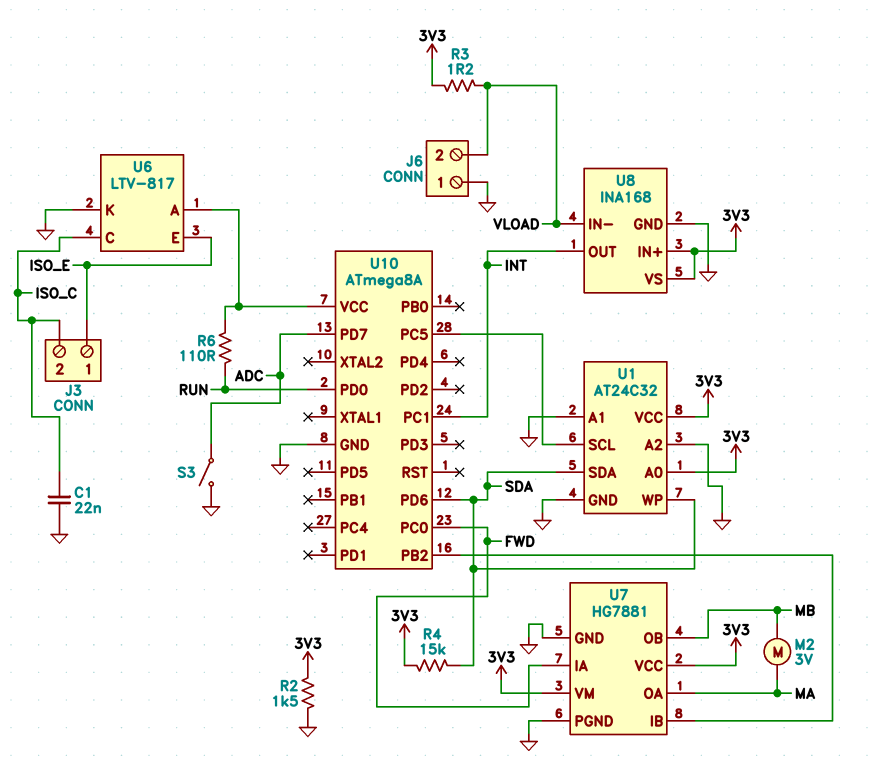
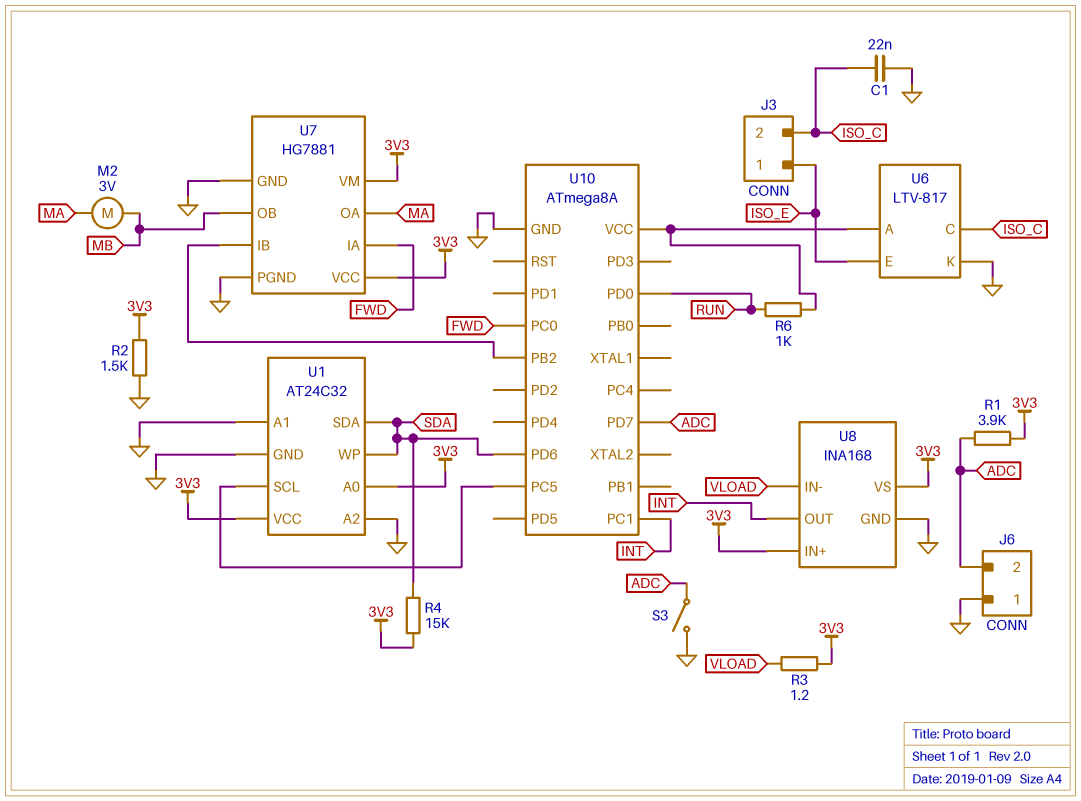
J6 pin 2: VLOAD -> ADC
R1: none -> 3.9k (3V3, ADC)
R6: 110 (RUN, U6/A) -> 1k (RUN, U6/A)

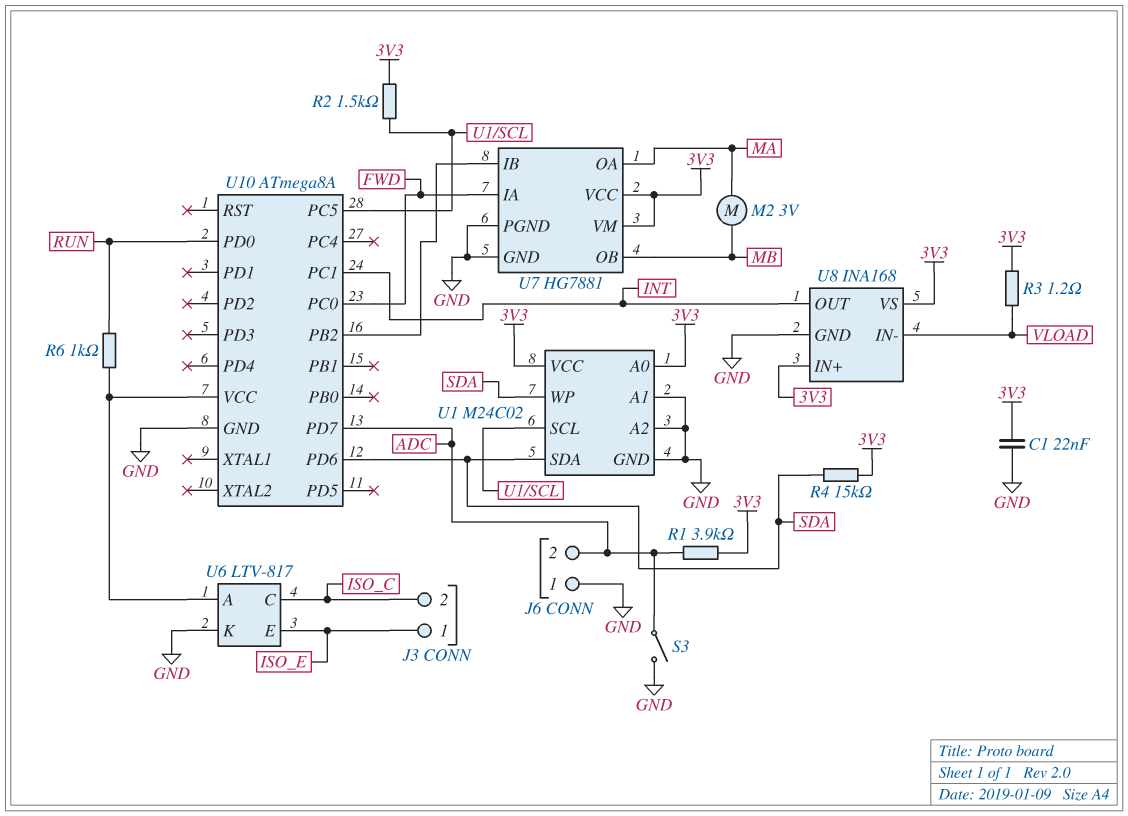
C1: 22nF (GND, ISO_C) -> 22nF (3V3, GND)
R2: 1.5k (3V3, GND) -> 1.5k (3V3, U1/SCL)
U1: AT24C32 -> M24C02

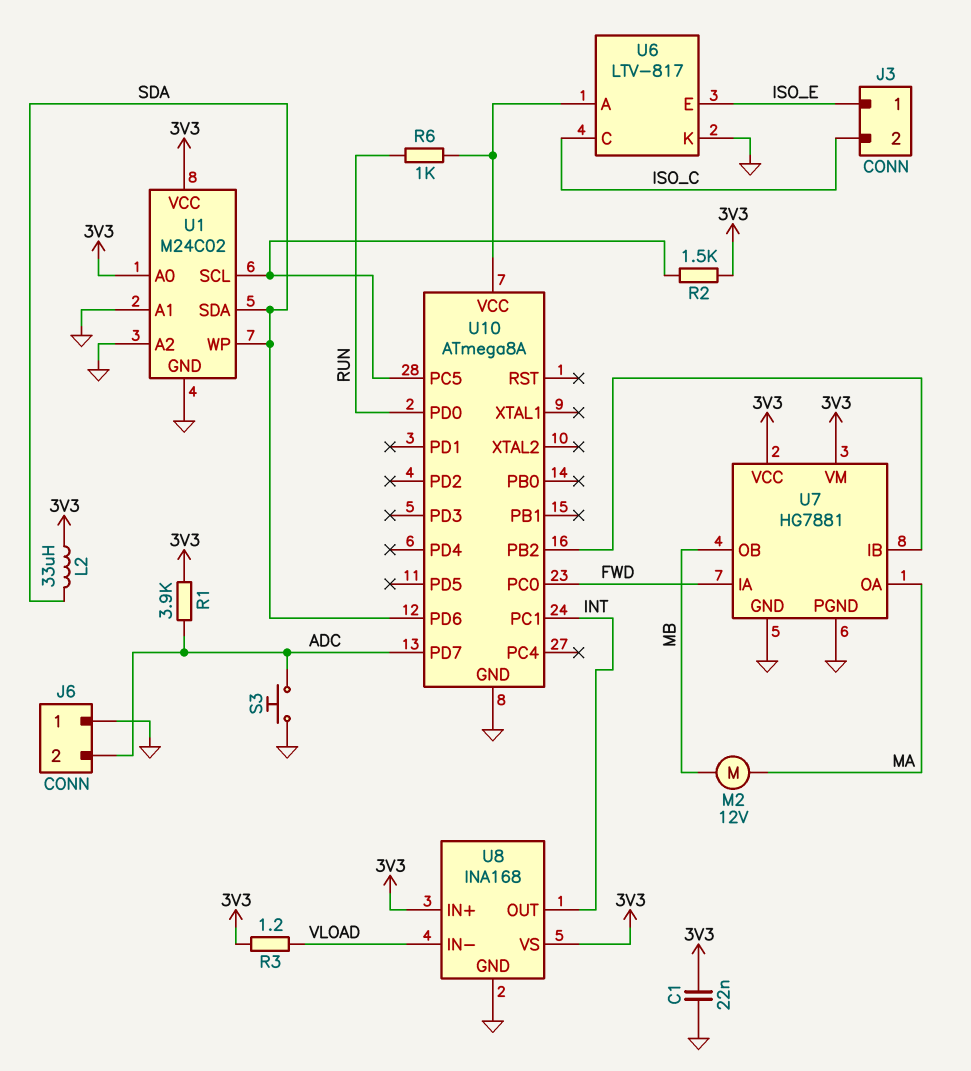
L2: none -> 33uH (3V3, SDA)
M2: motor 3V (MA, MB) -> motor 12V (MA, MB)
R4: 15k (3V3, SDA) -> none
S3: switch (ADC, GND) -> button (ADC, GND)

